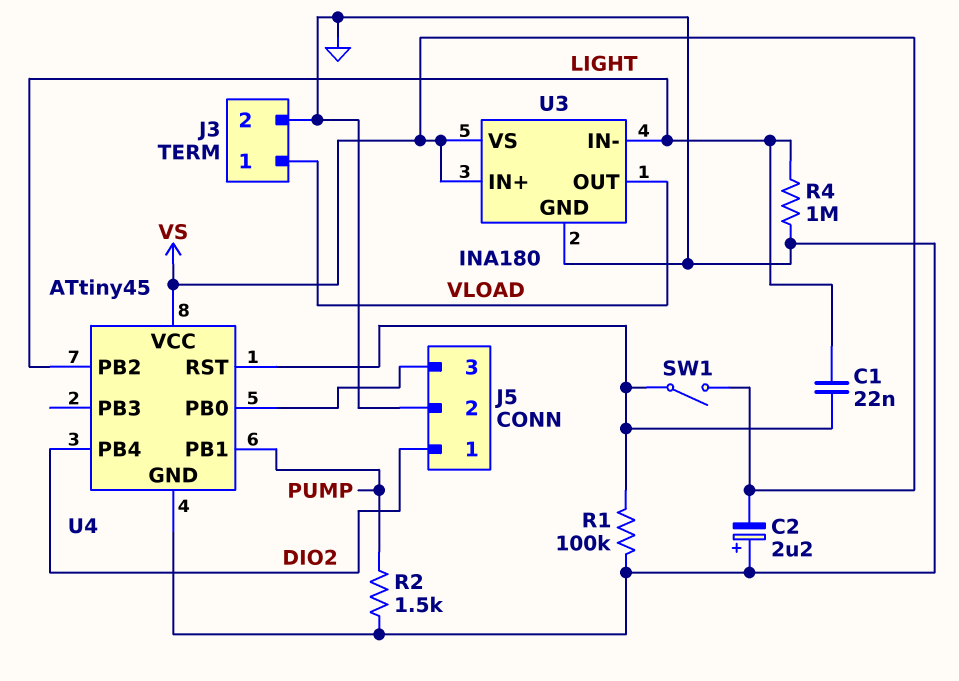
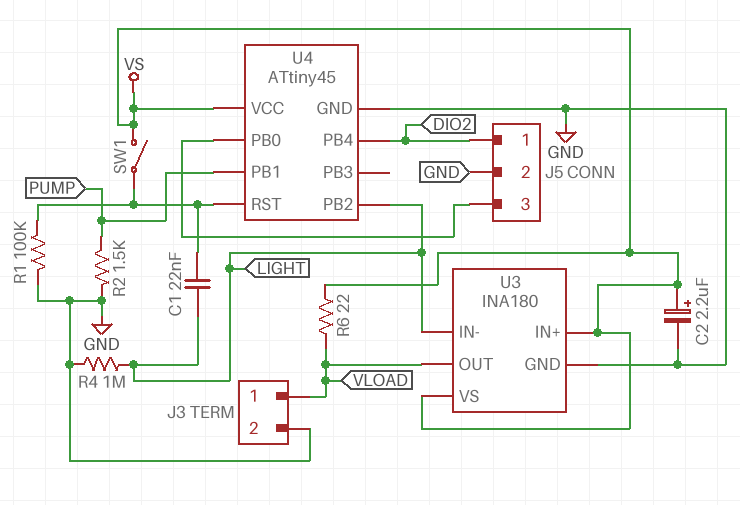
C2: 2.2uF (plus GND, minus VS) -> 2.2uF (plus VS, minus GND)
R6: none -> 22 (VLOAD, VS)

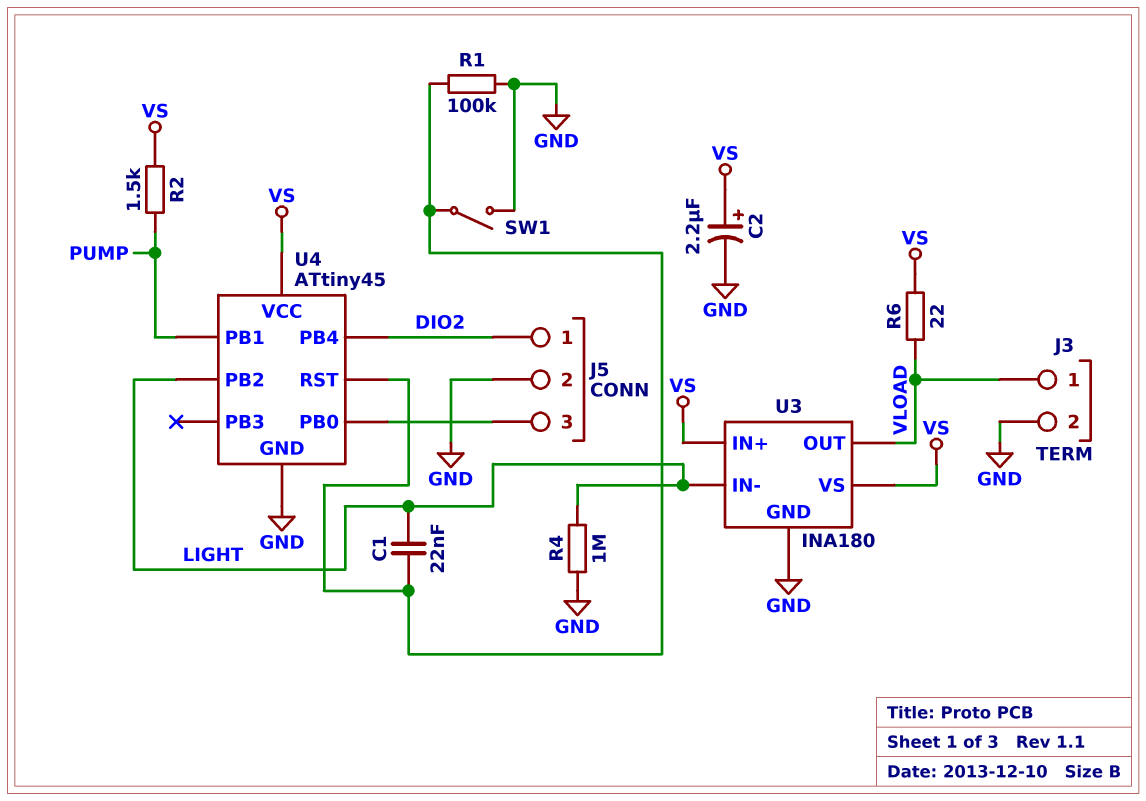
R2: 1.5k (GND, PUMP) -> 1.5k (PUMP, VS)
SW1: switch (U4/RST, VS) -> switch (GND, U4/RST)

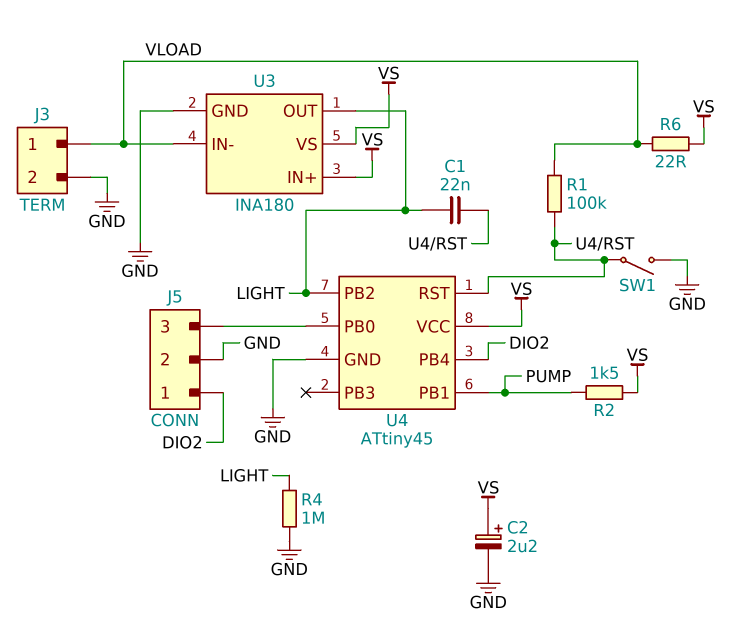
R1: 100k (GND, U4/RST) -> 100k (U4/RST, VLOAD)
U3 pin IN-: LIGHT -> VLOAD
U3 pin OUT: VLOAD -> LIGHT

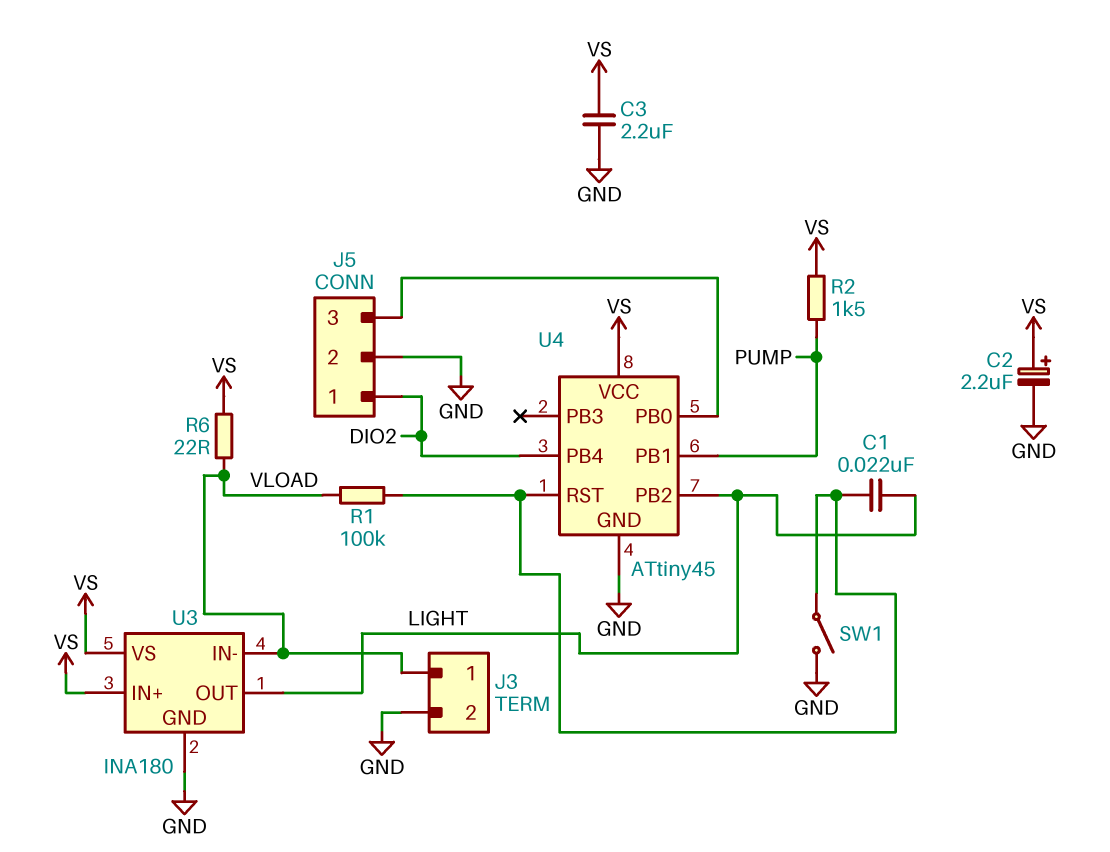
C3: none -> 2.2uF (GND, VS)
R4: 1M (GND, LIGHT) -> none

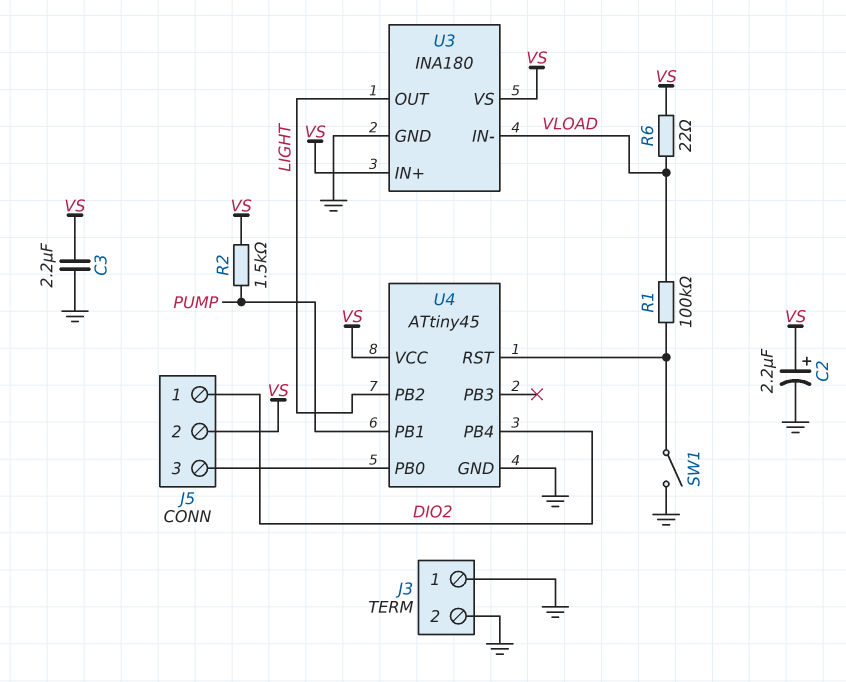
C1: 22nF (LIGHT, U4/RST) -> none
J3 pin 1: VLOAD -> GND
J5 pin 2: GND -> VS

